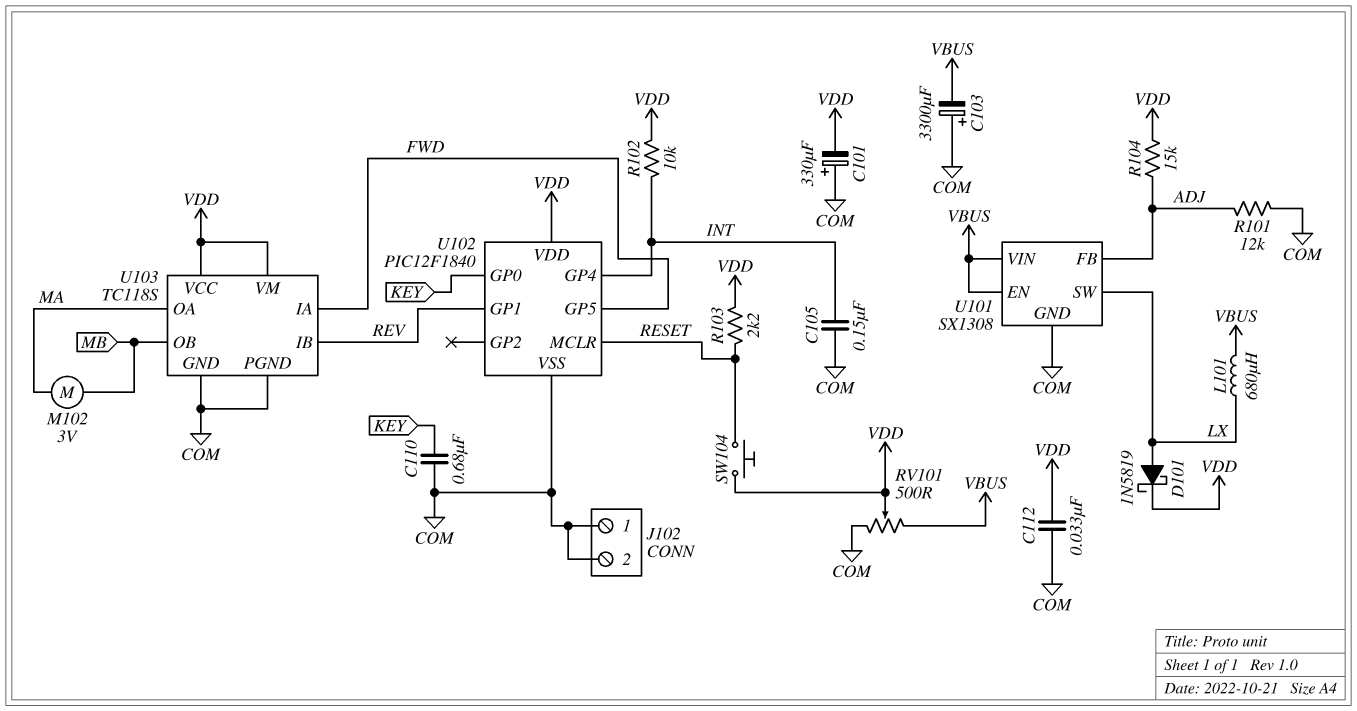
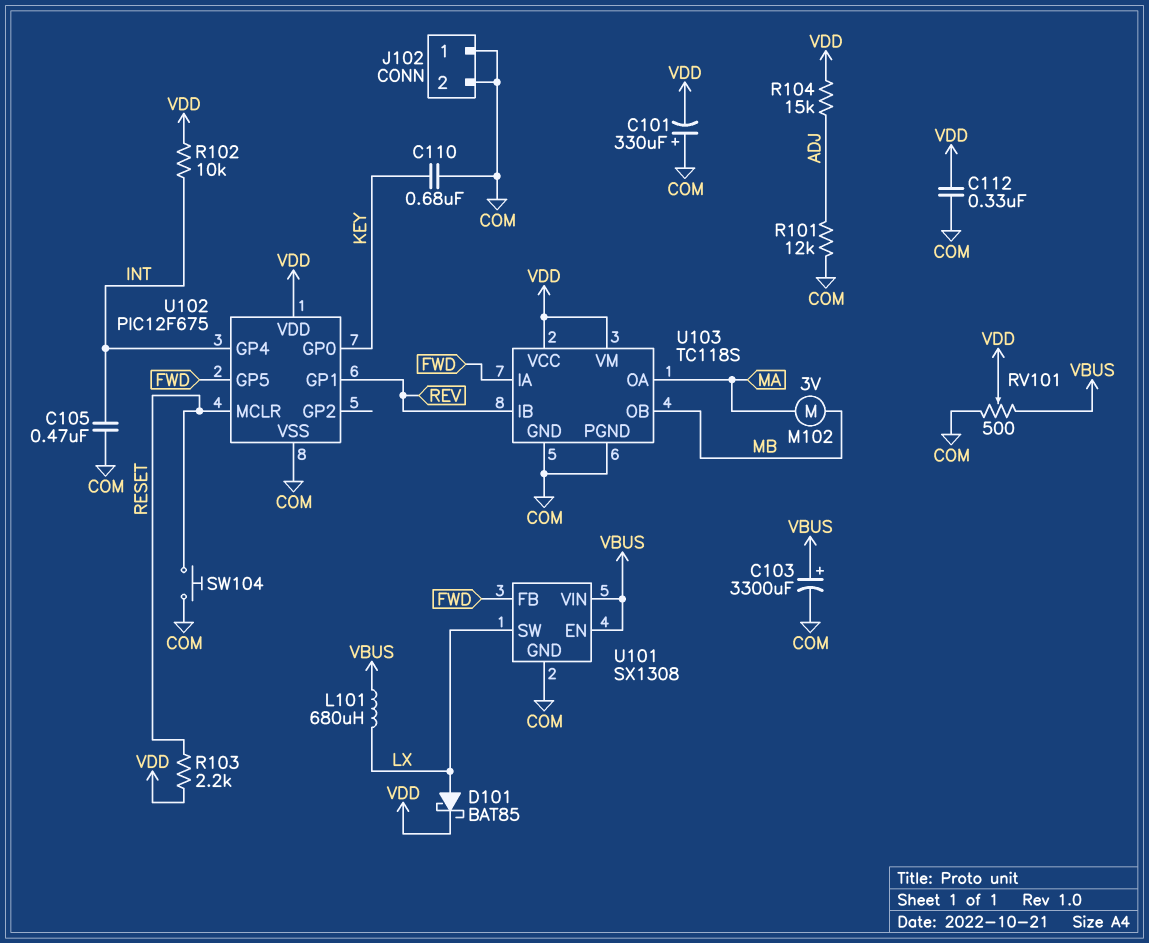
C103: 3300uF (plus COM, minus VBUS) -> 3300uF (plus VBUS, minus COM)
C105: 150nF (COM, INT) -> 470nF (COM, INT)
C112: 33nF (COM, VDD) -> 330nF (COM, VDD)
D101: schottky 1N5819 (A LX, K VDD) -> schottky BAT85 (A LX, K VDD)
SW104: button (RESET, VDD) -> button (COM, RESET)
U101 pin FB: ADJ -> FWD
U102: PIC12F1840 -> PIC12F675

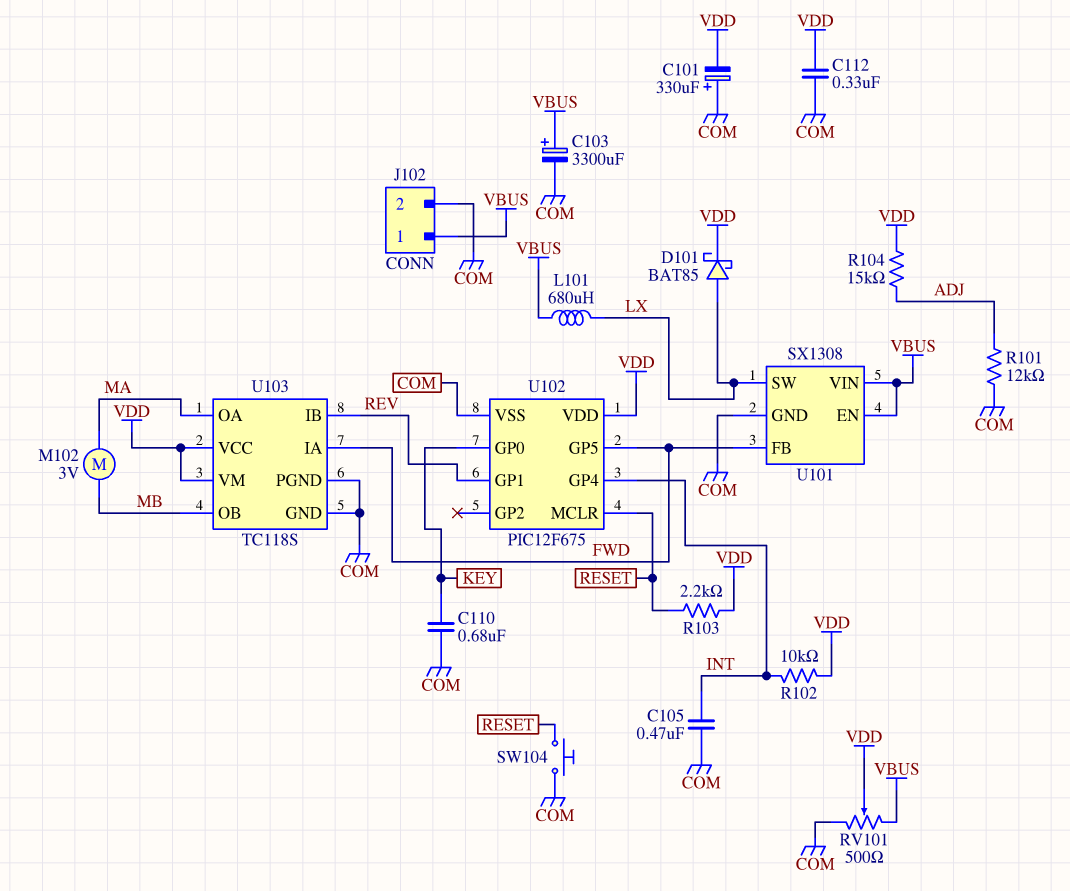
J102 pin 1: COM -> VBUS

